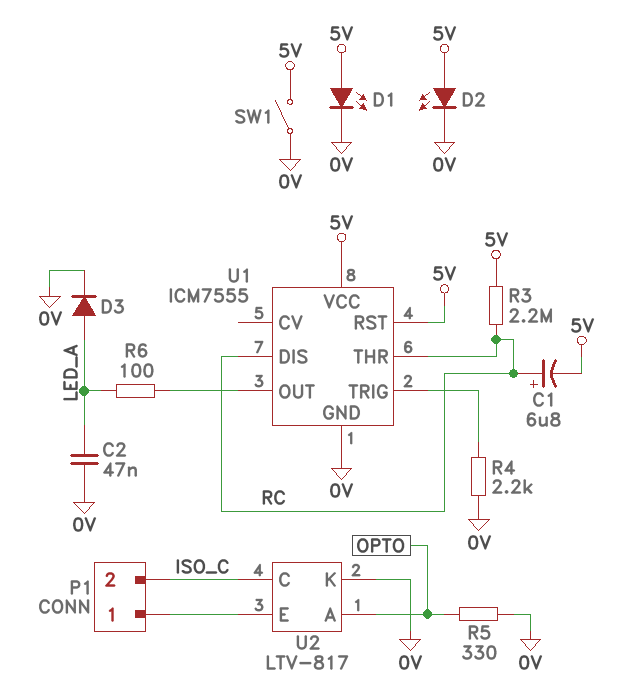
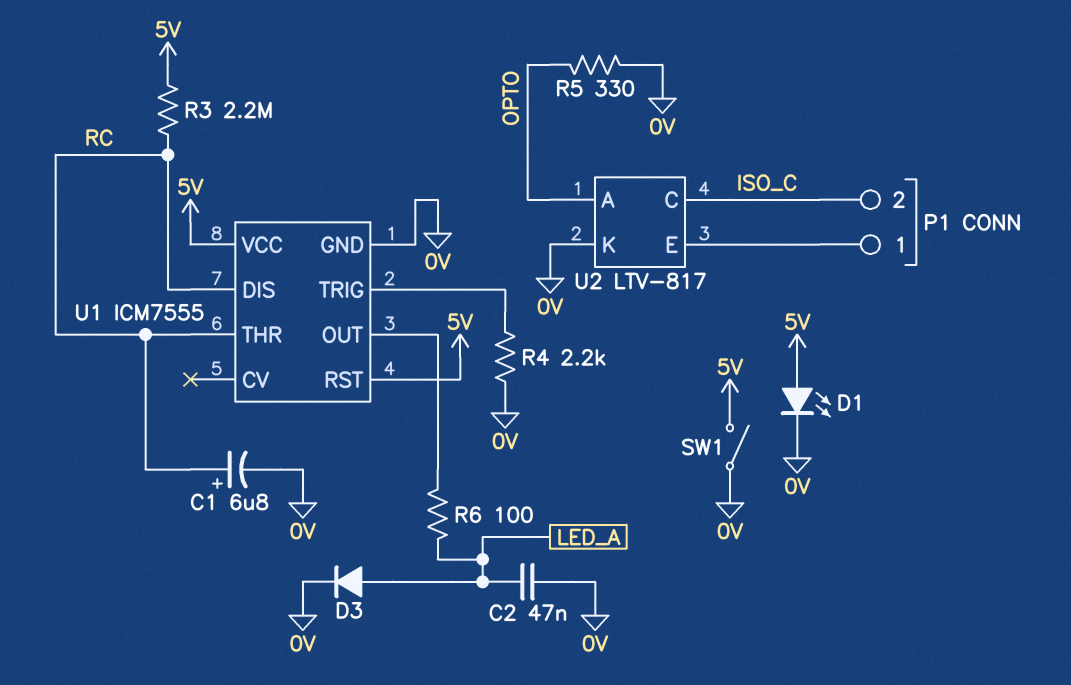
C1: 6.8uF (plus RC, minus 5V) -> 6.8uF (plus RC, minus 0V)
D2: LED (A 5V, K 0V) -> none

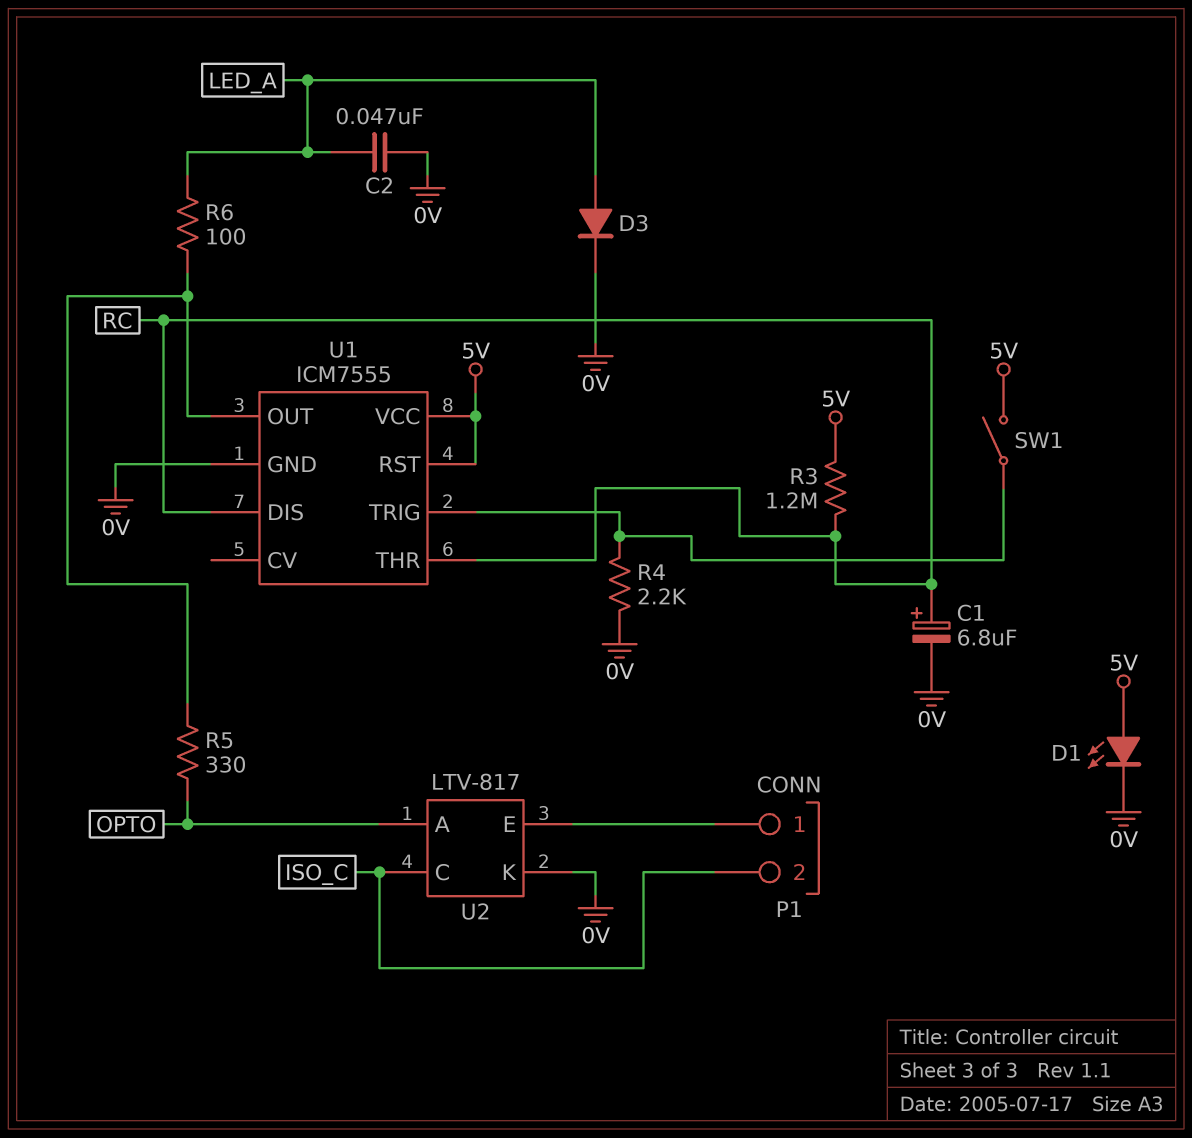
R3: 2.2M (5V, RC) -> 1.2M (5V, RC)
R5: 330 (0V, OPTO) -> 330 (OPTO, U1/OUT)
SW1: switch (0V, 5V) -> switch (5V, U1/TRIG)

